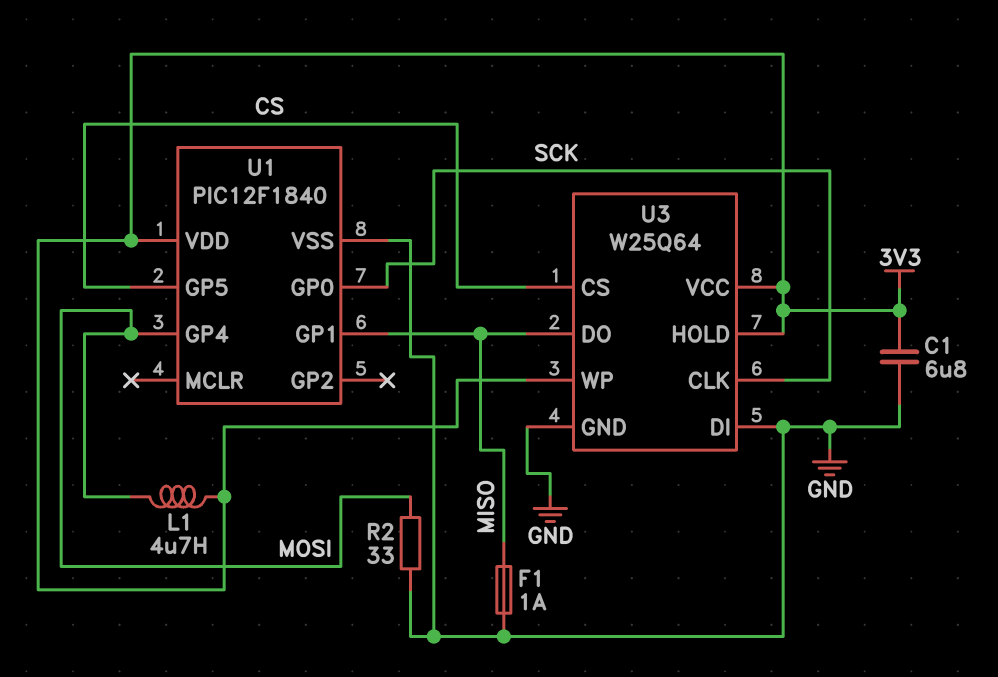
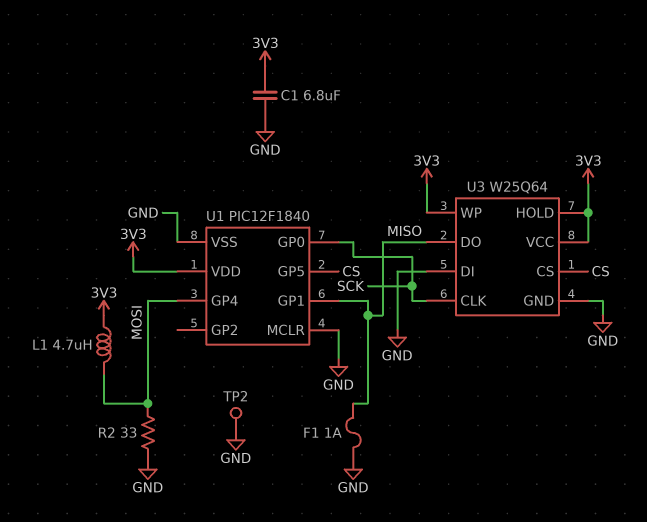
TP2: none -> test point (GND)
U1 pin MCLR: none -> GND

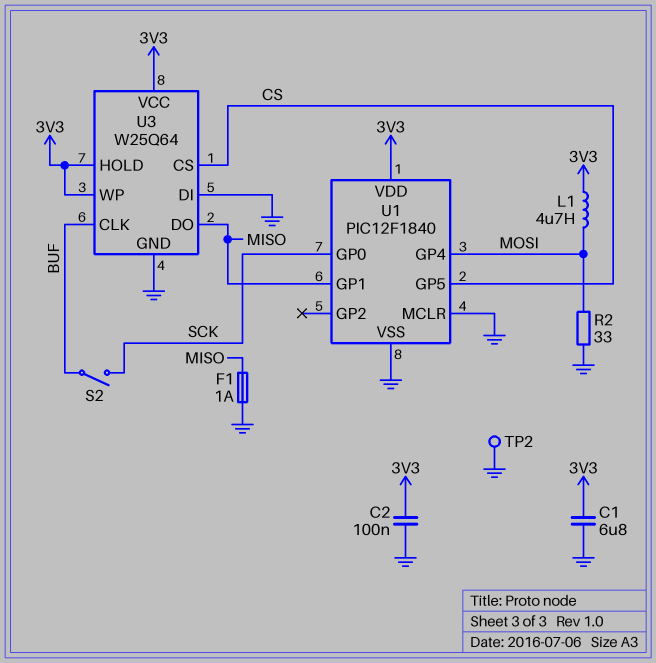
C2: none -> 100nF (3V3, GND)
S2: none -> switch (BUF, SCK)
U3 pin CLK: SCK -> BUF

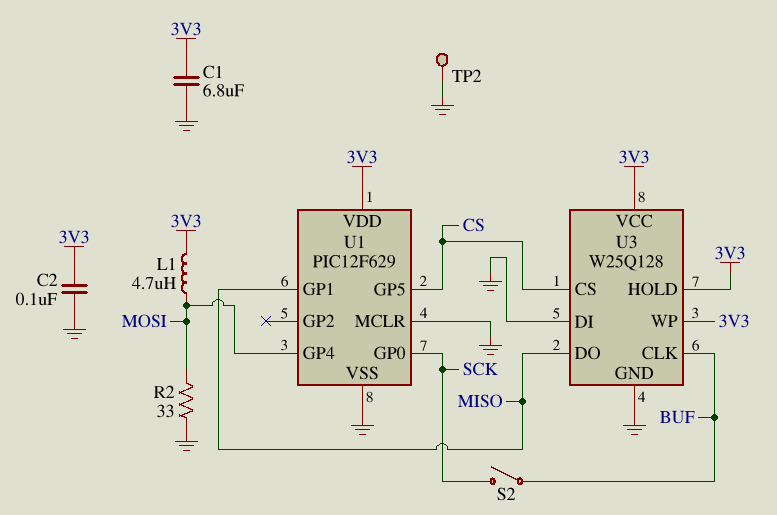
F1: 1A (GND, MISO) -> none
U1: PIC12F1840 -> PIC12F629
U3: W25Q64 -> W25Q128

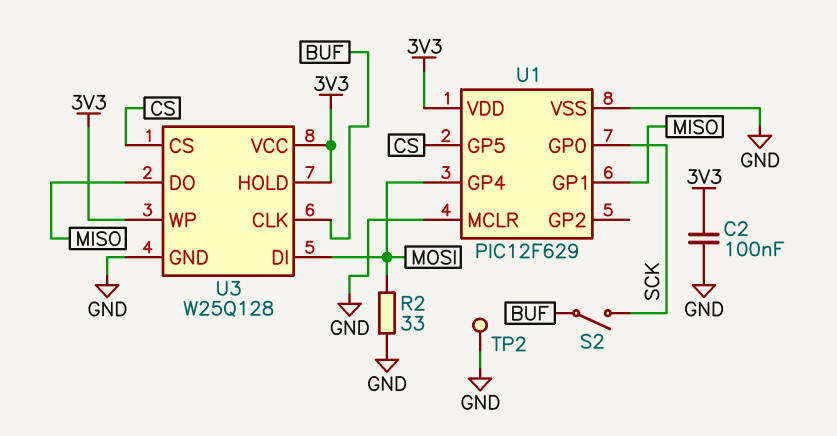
C1: 6.8uF (3V3, GND) -> none
L1: 4.7uH (3V3, MOSI) -> none
U3 pin DI: GND -> MOSI

